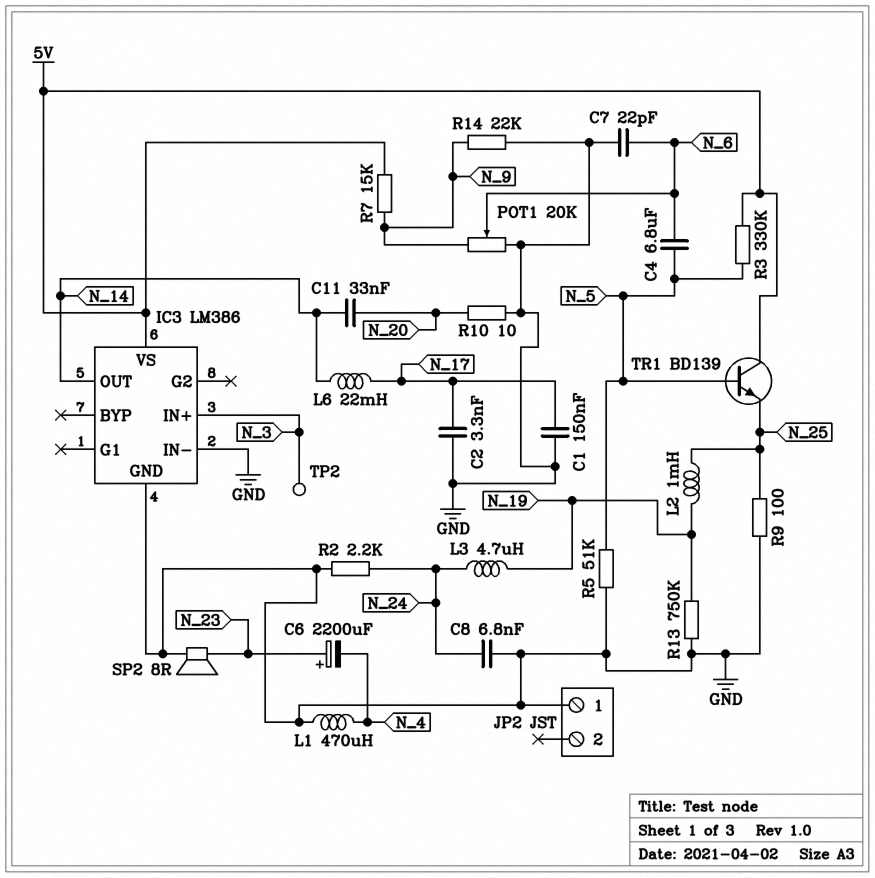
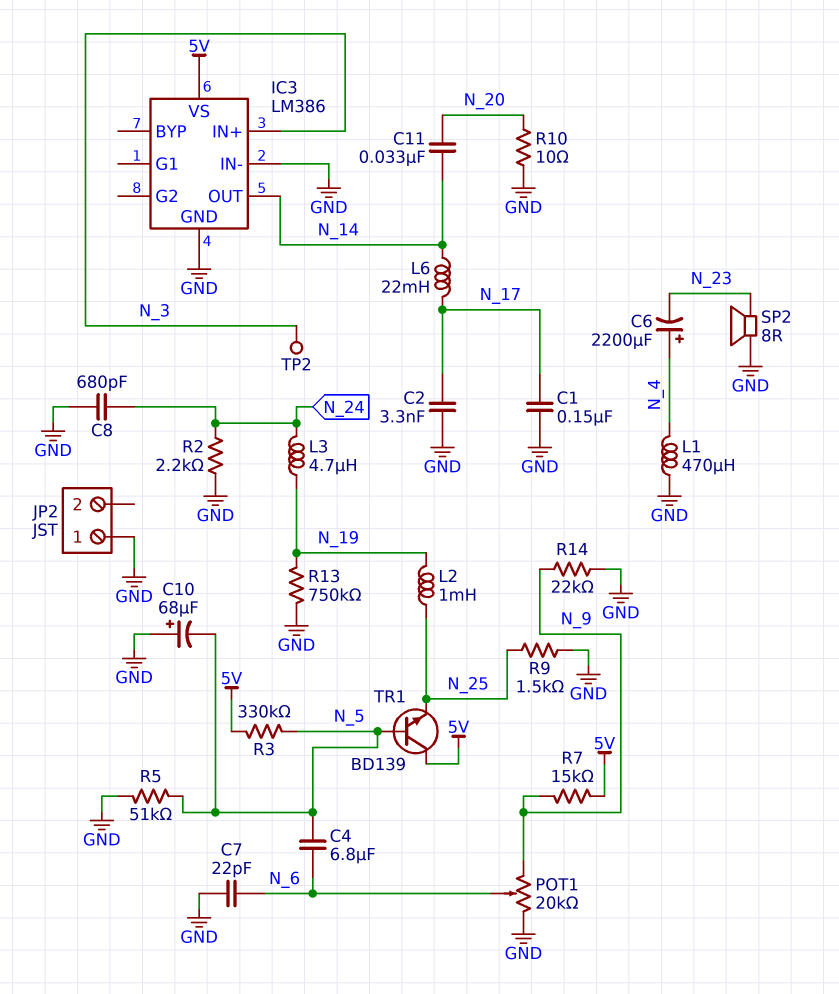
C6: 2200uF (plus N_23, minus N_4) -> 2200uF (plus N_4, minus N_23)
C8: 6.8nF (GND, N_24) -> 680pF (GND, N_24)
C10: none -> 68uF (plus GND, minus N_5)
R9: 100 (GND, N_25) -> 1.5k (GND, N_25)

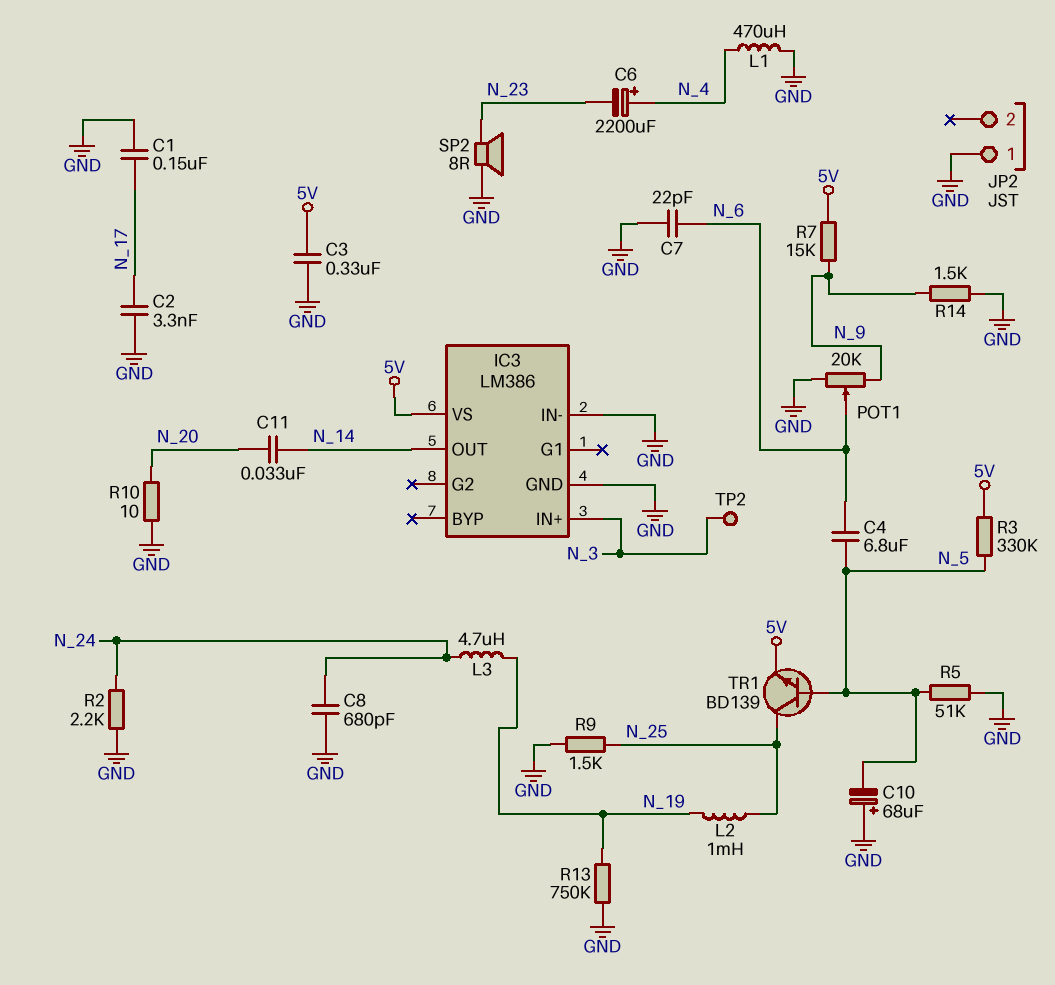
C3: none -> 330nF (5V, GND)
L6: 22mH (N_14, N_17) -> none
R14: 22k (GND, N_9) -> 1.5k (GND, N_9)
TR1: NPN BD139 (B N_5, C 5V, E N_25) -> NPN BD139 (B N_5, C N_25, E 5V)

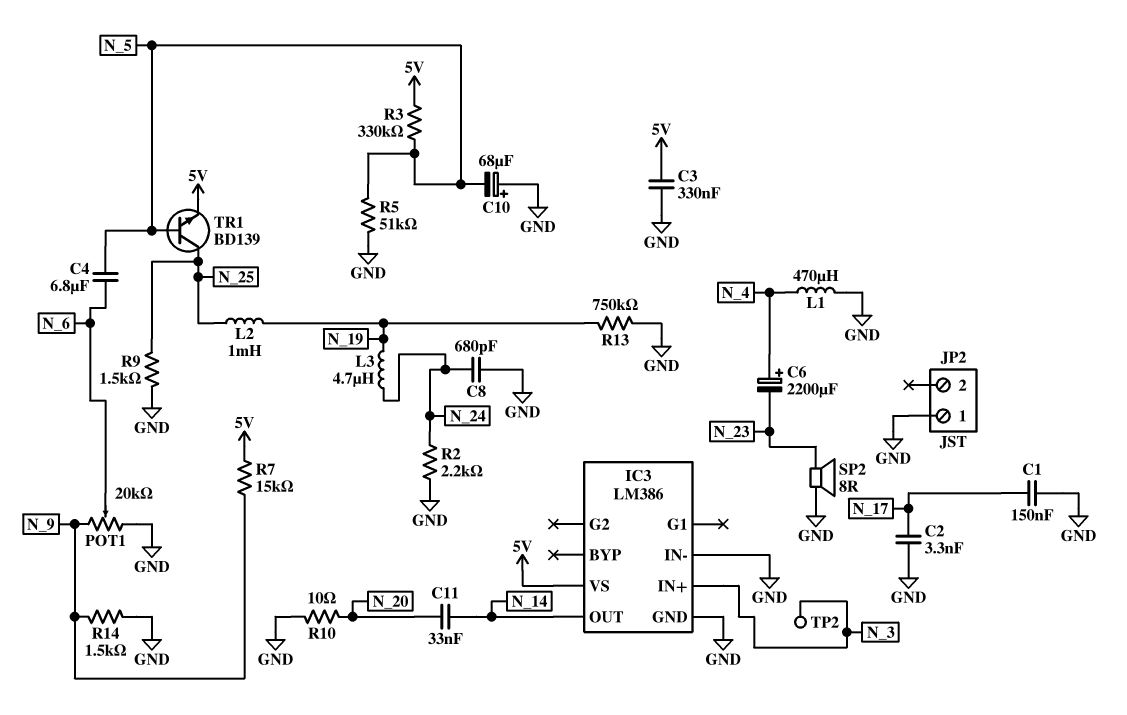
C7: 22pF (GND, N_6) -> none

